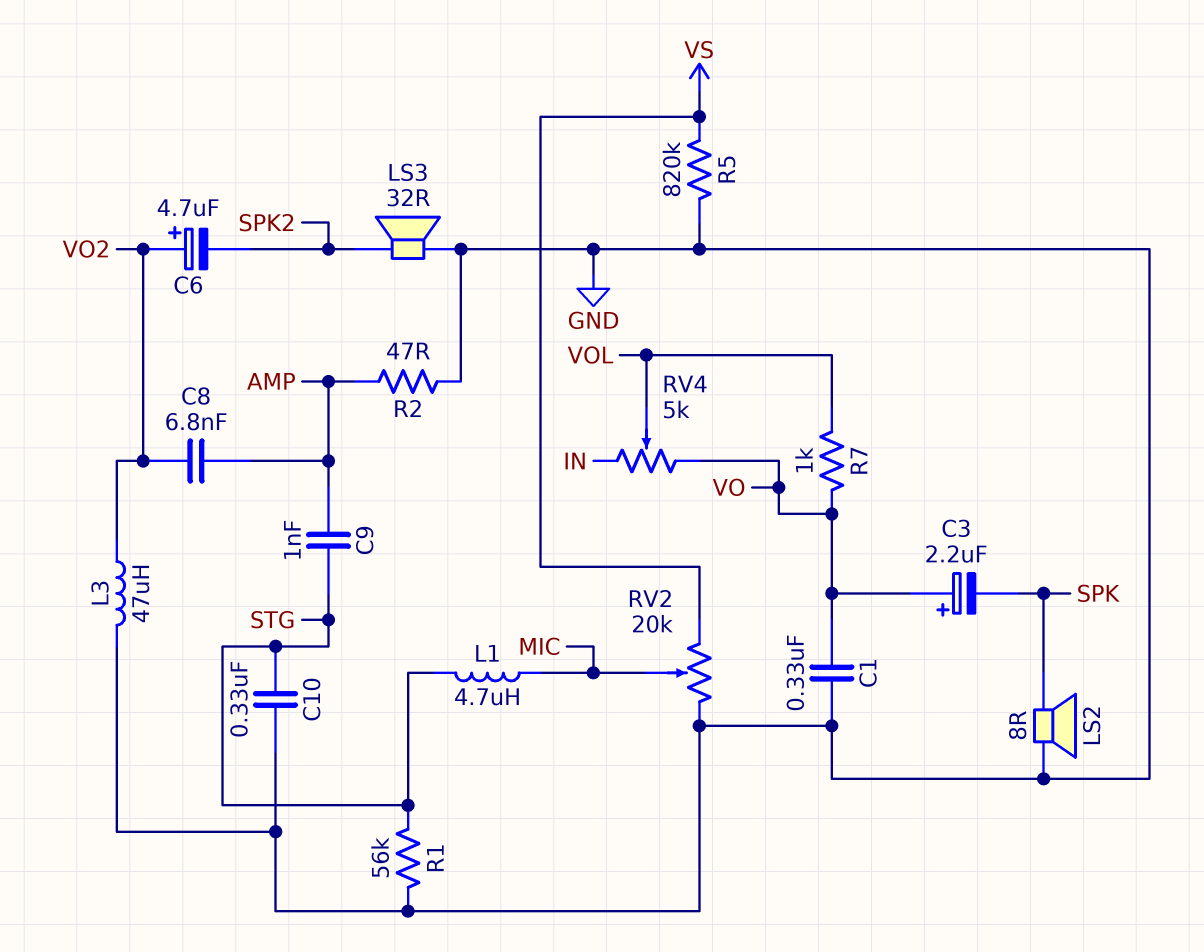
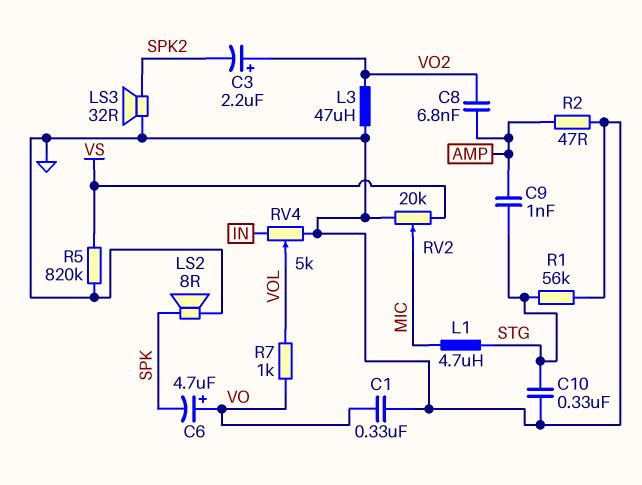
C3: 2.2uF (plus VO, minus SPK) -> 2.2uF (plus VO2, minus SPK2)
C6: 4.7uF (plus VO2, minus SPK2) -> 4.7uF (plus VO, minus SPK)
RV4: 5k (IN, VO, wiper VOL) -> 5k (GND, IN, wiper VOL)

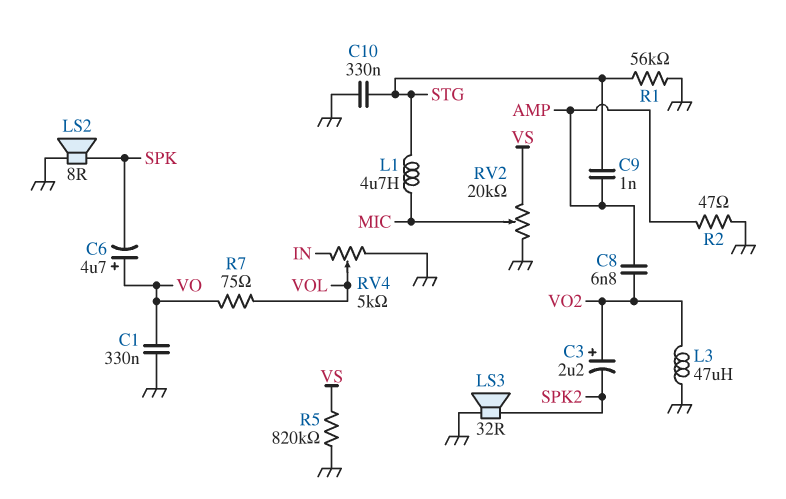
R7: 1k (VO, VOL) -> 75 (VO, VOL)

